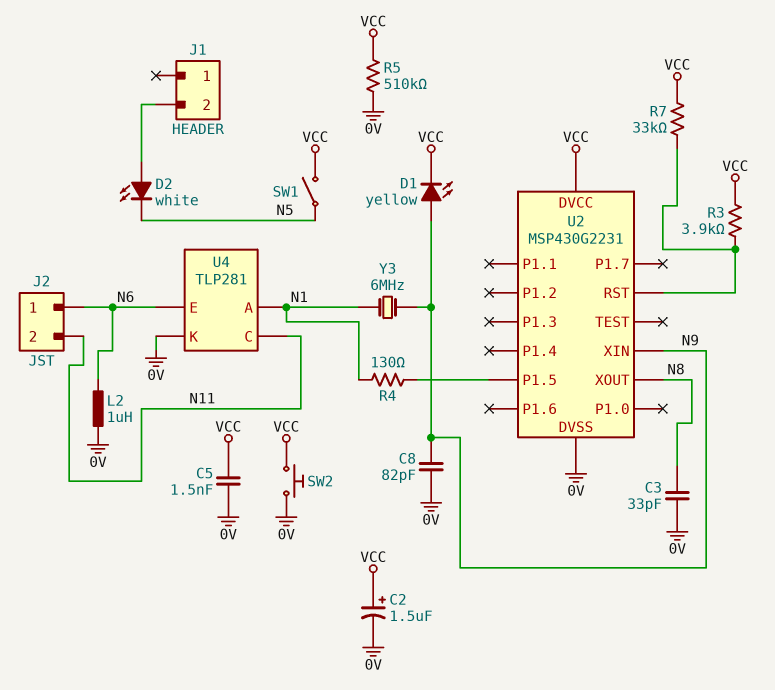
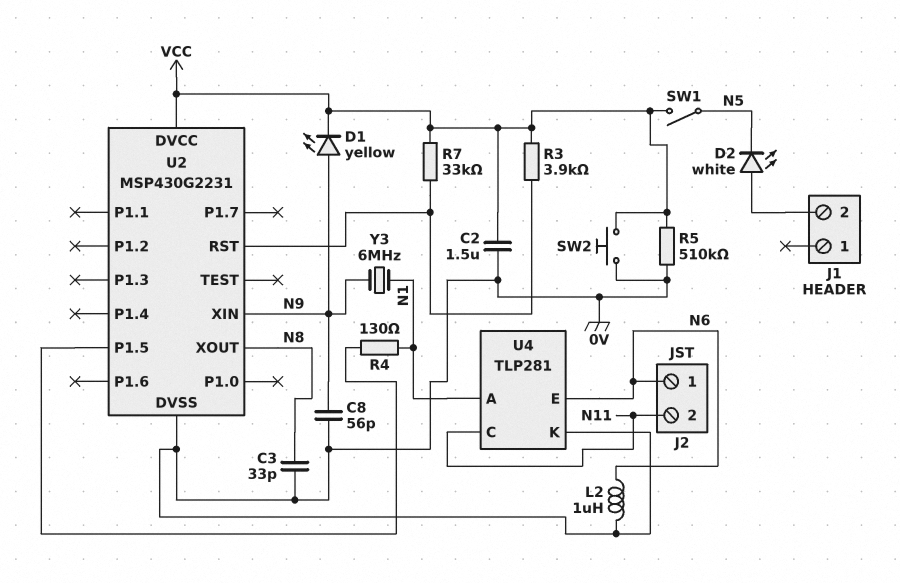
C2: 1.5uF (plus VCC, minus 0V) -> 1.5uF (0V, VCC)
C5: 1.5nF (0V, VCC) -> none
C8: 82pF (0V, N9) -> 56pF (0V, N9)

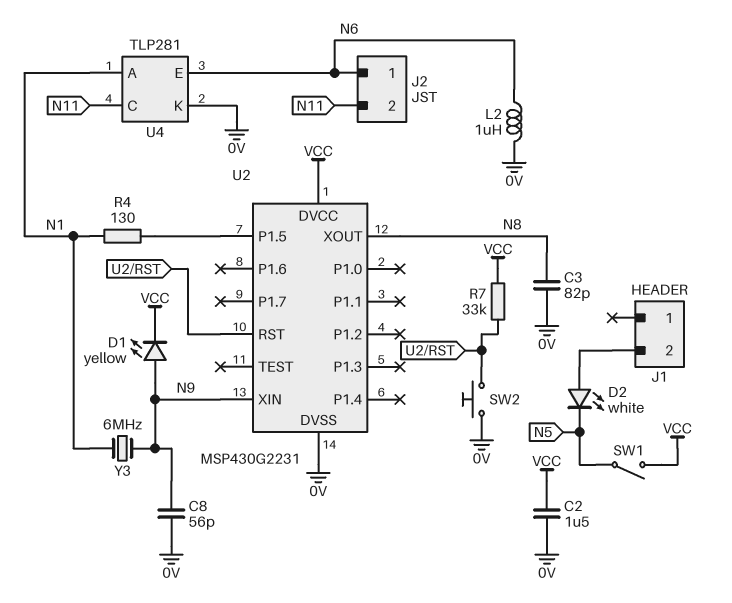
C3: 33pF (0V, N8) -> 82pF (0V, N8)
R3: 3.9k (U2/RST, VCC) -> none
R5: 510k (0V, VCC) -> none
SW2: button (0V, VCC) -> button (0V, U2/RST)

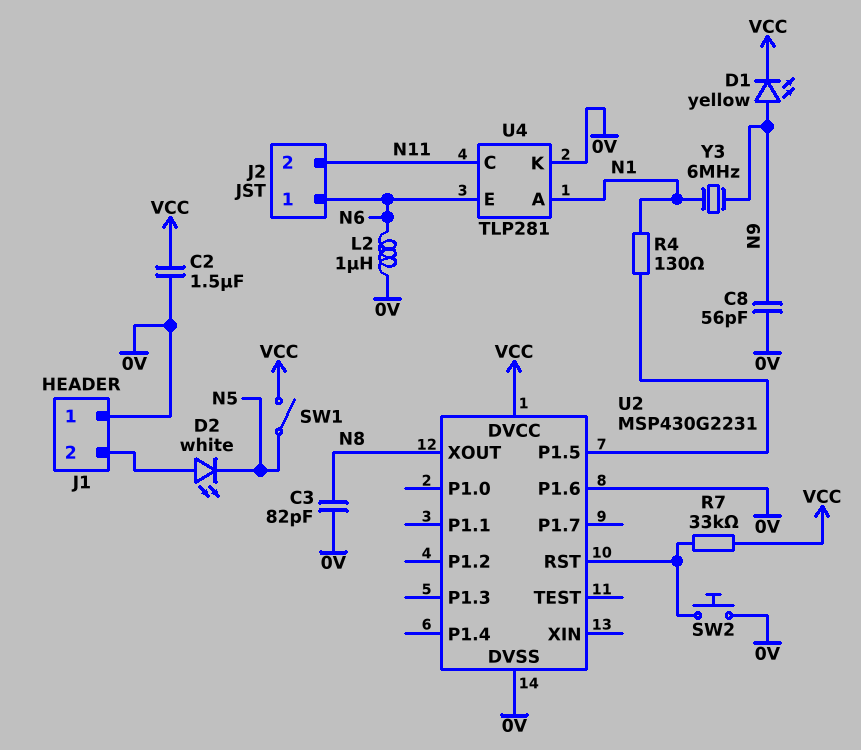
J1 pin 1: none -> 0V
U2 pin P1.6: none -> 0V
U2 pin XIN: N9 -> none

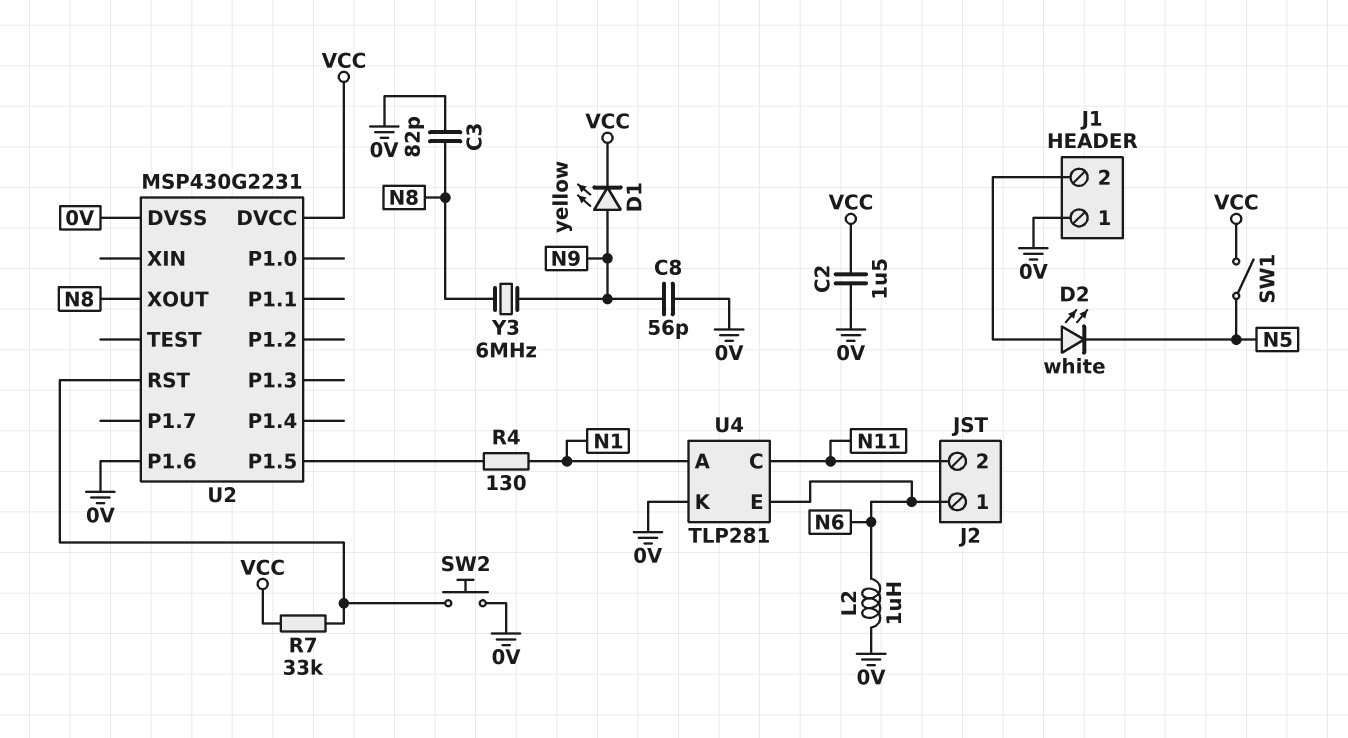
Y3: 6MHz (N1, N9) -> 6MHz (N8, N9)

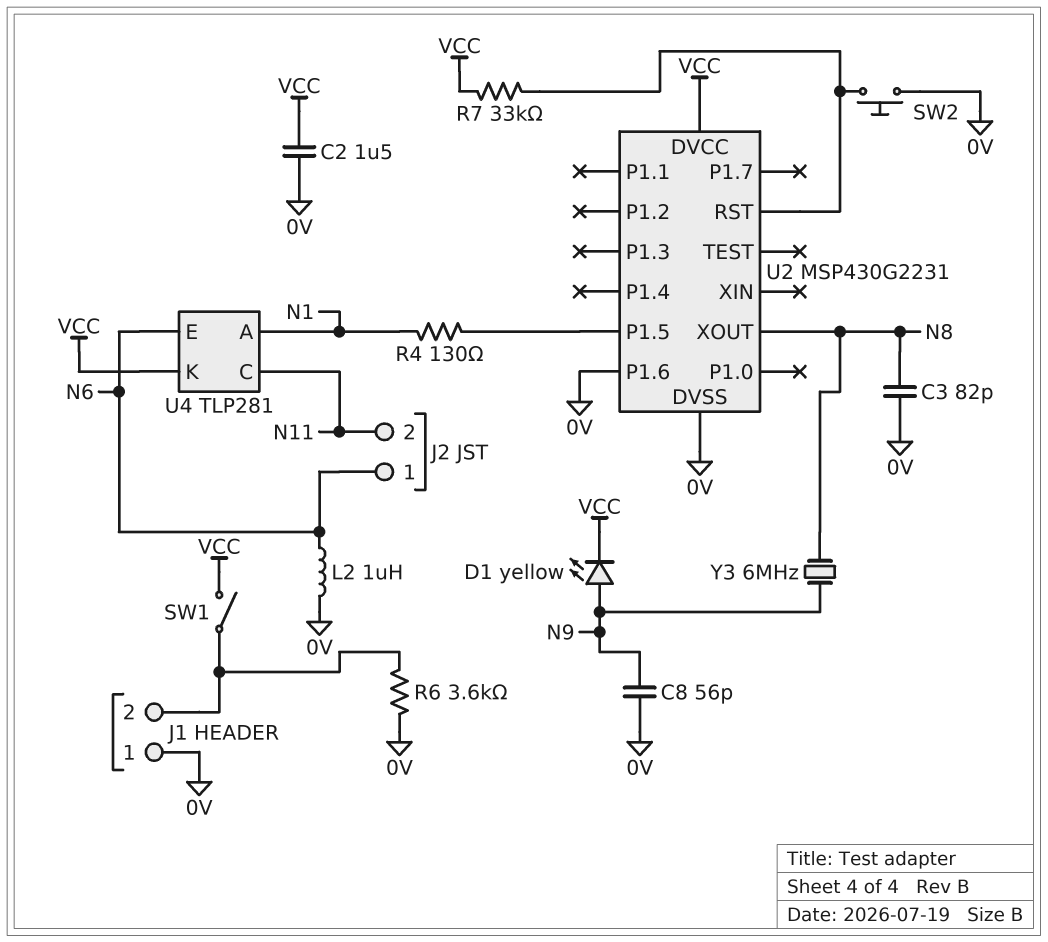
D2: LED white (A J1/2, K N5) -> none
R6: none -> 3.6k (0V, J1/2)
SW1: switch (N5, VCC) -> switch (J1/2, VCC)
U4 pin K: 0V -> VCC

